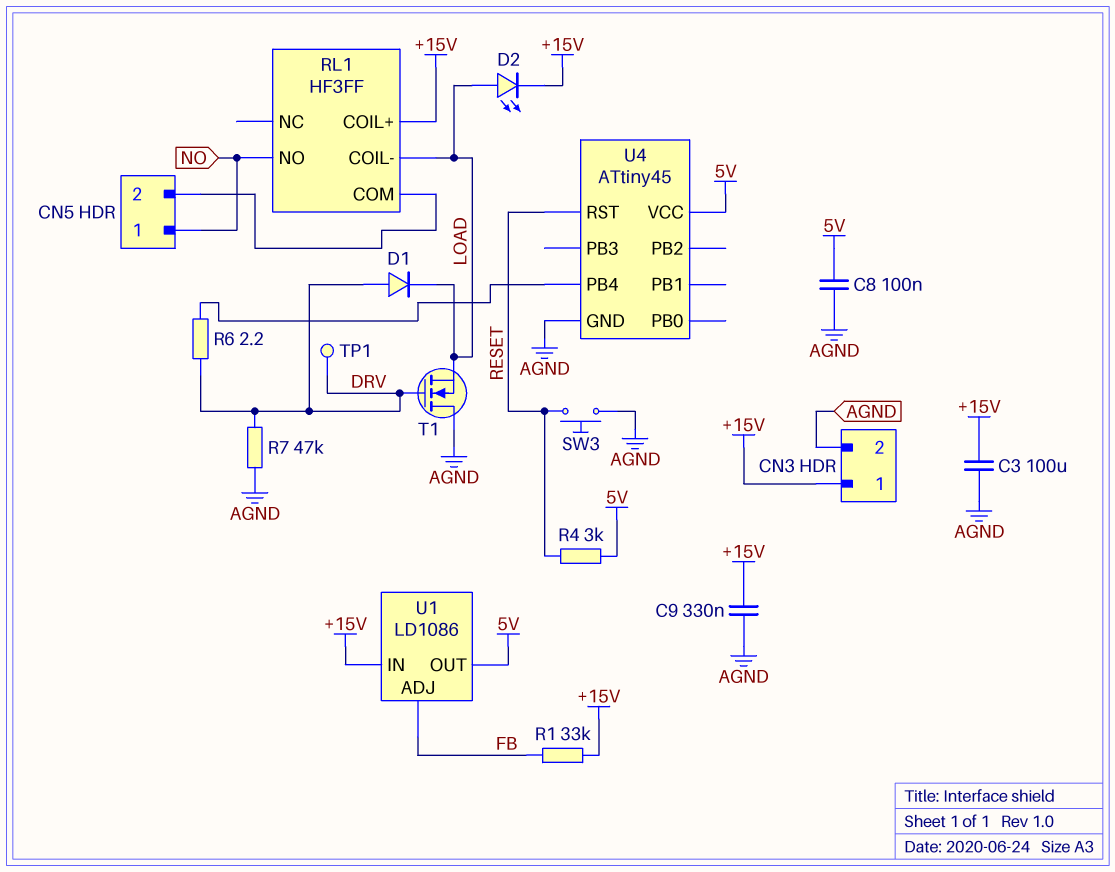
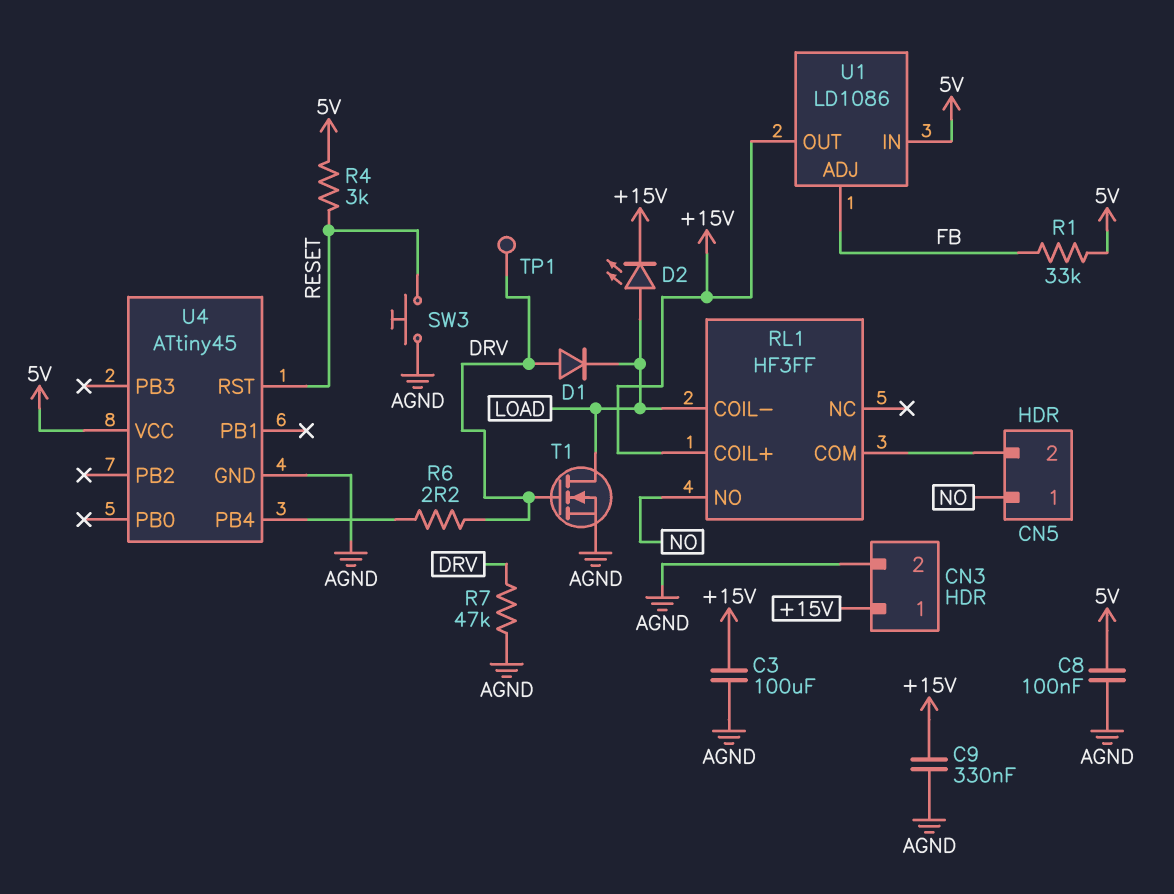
R1: 33k (+15V, FB) -> 33k (5V, FB)
T1: NMOS (G DRV, D AGND, S LOAD) -> NMOS (G DRV, D LOAD, S AGND)
U1 pin IN: +15V -> 5V
U1 pin OUT: 5V -> +15V

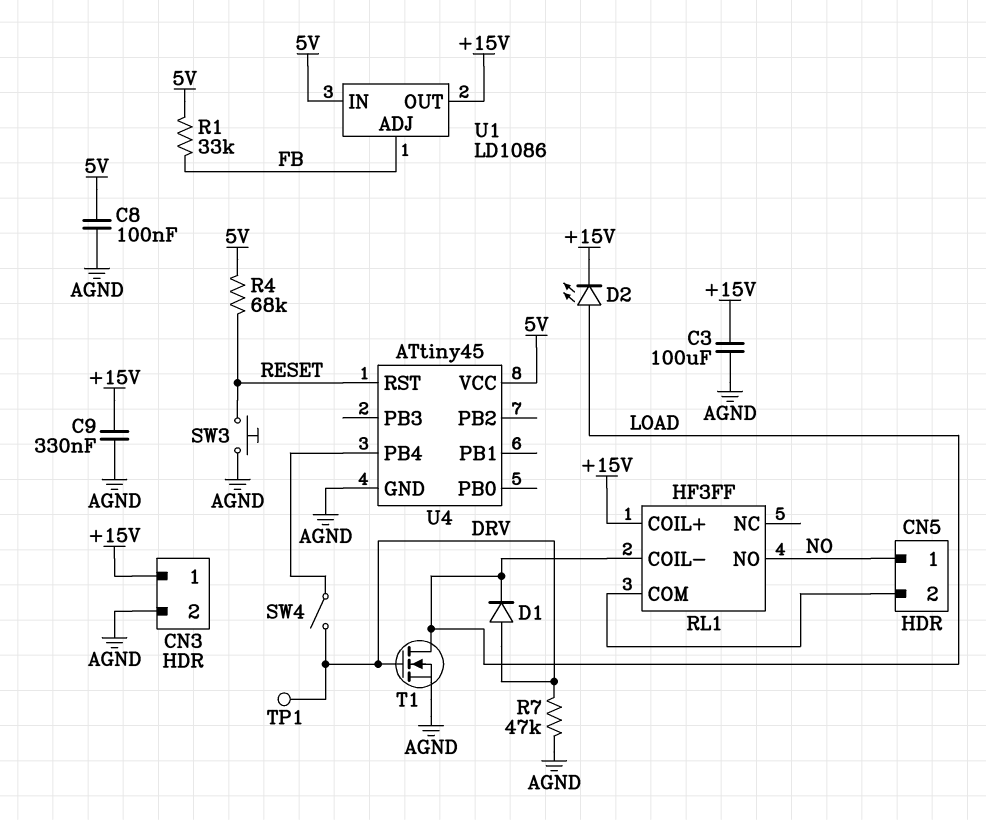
R4: 3k (5V, RESET) -> 68k (5V, RESET)
R6: 2.2 (DRV, U4/PB4) -> none
SW4: none -> switch (DRV, U4/PB4)

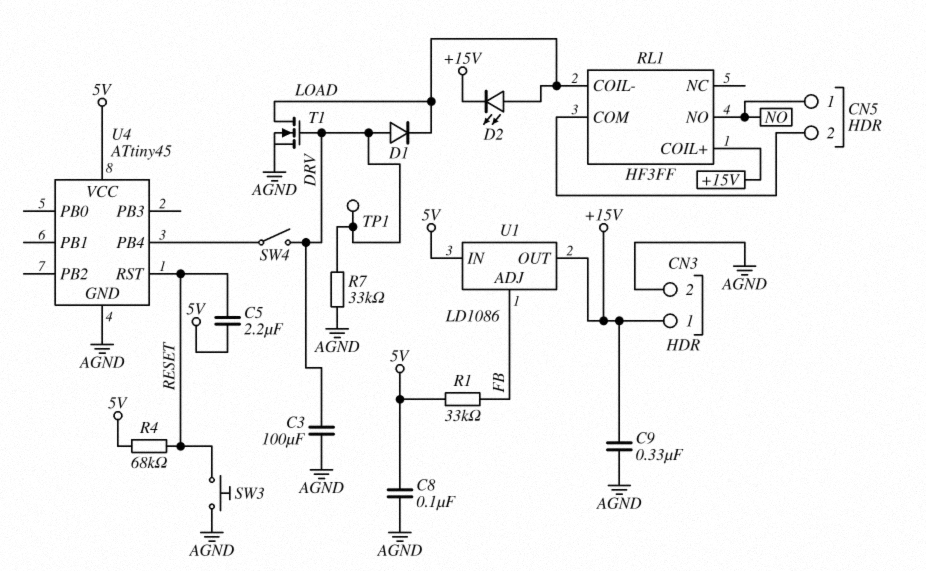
C3: 100uF (+15V, AGND) -> 100uF (AGND, DRV)
C5: none -> 2.2uF (5V, RESET)
R7: 47k (AGND, DRV) -> 33k (AGND, DRV)

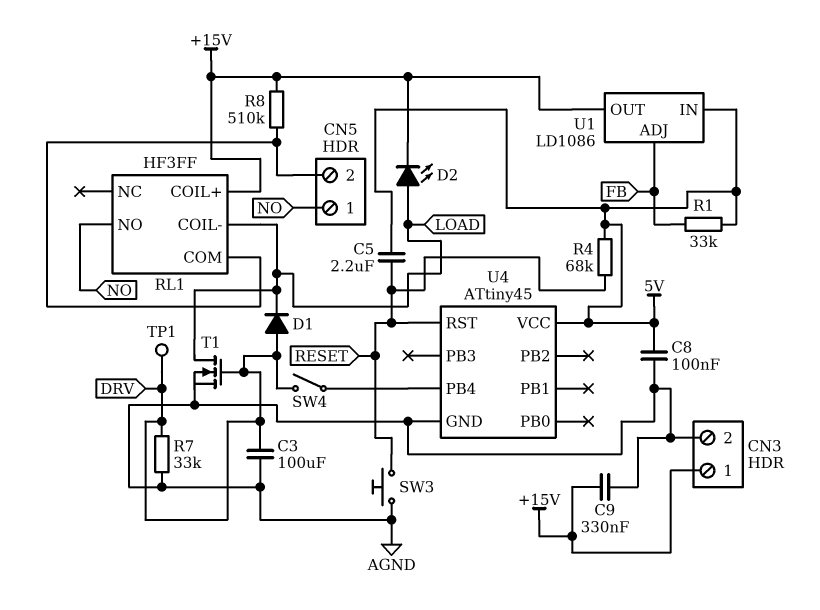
R8: none -> 510k (+15V, CN5/2)

